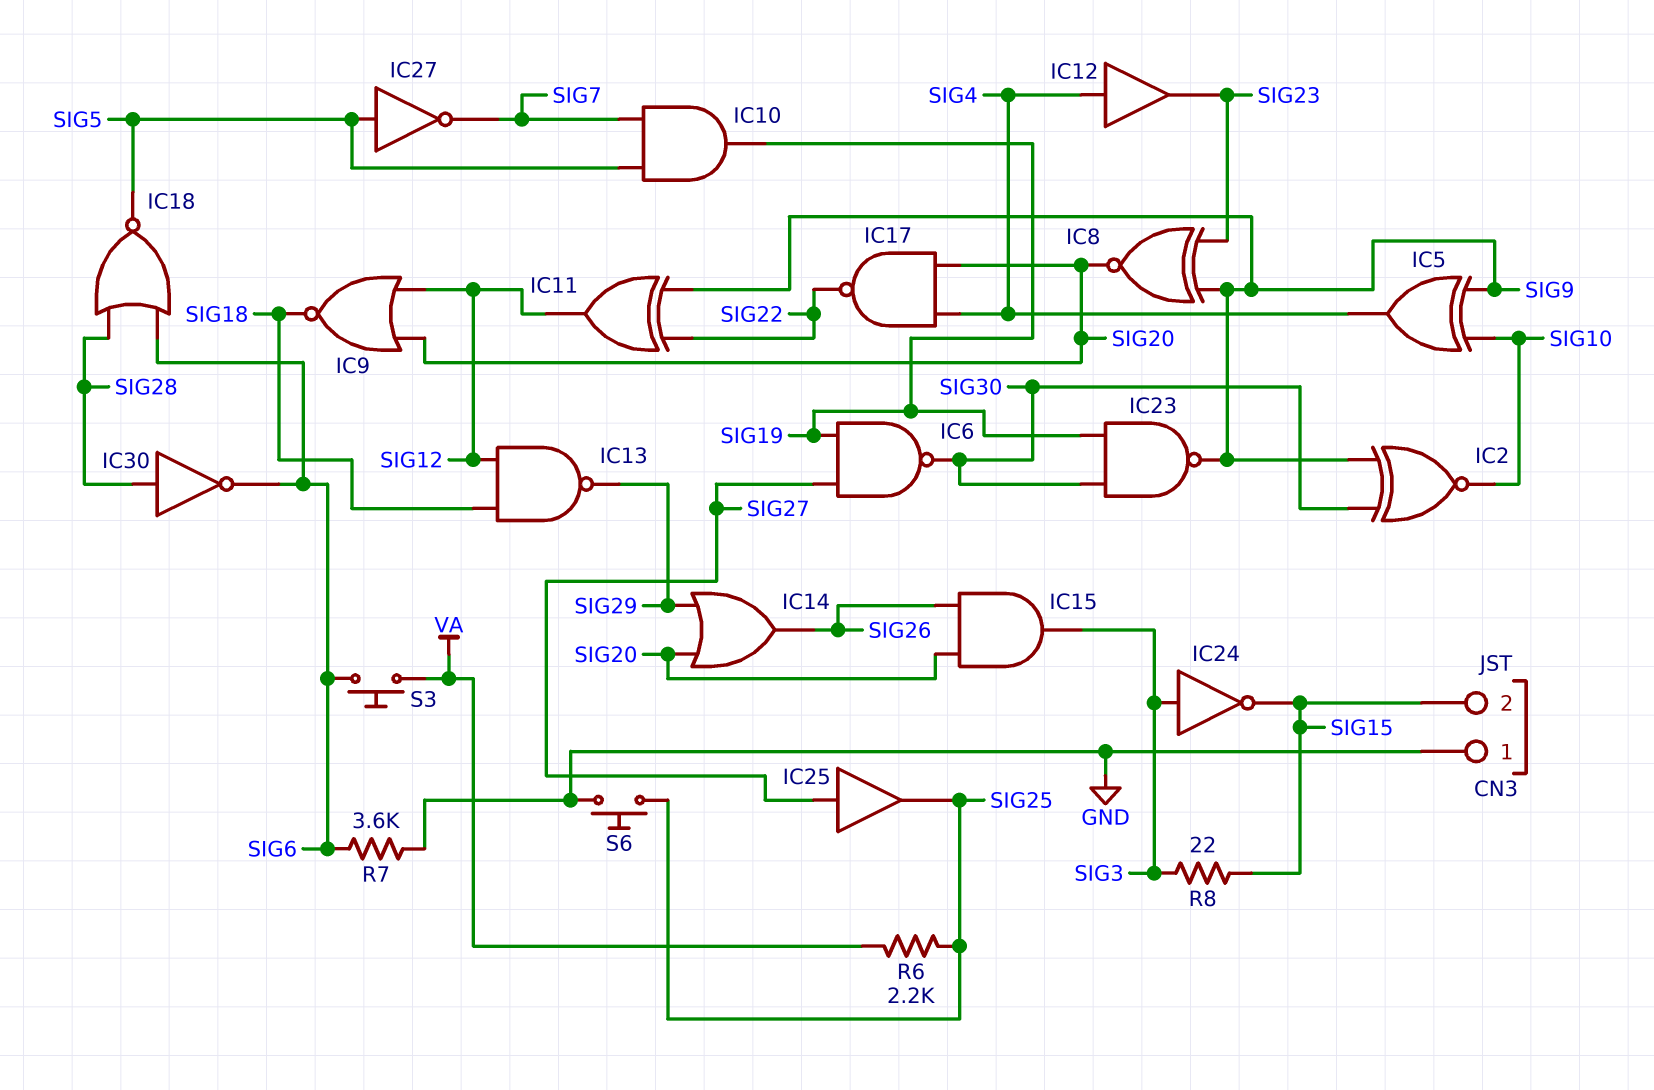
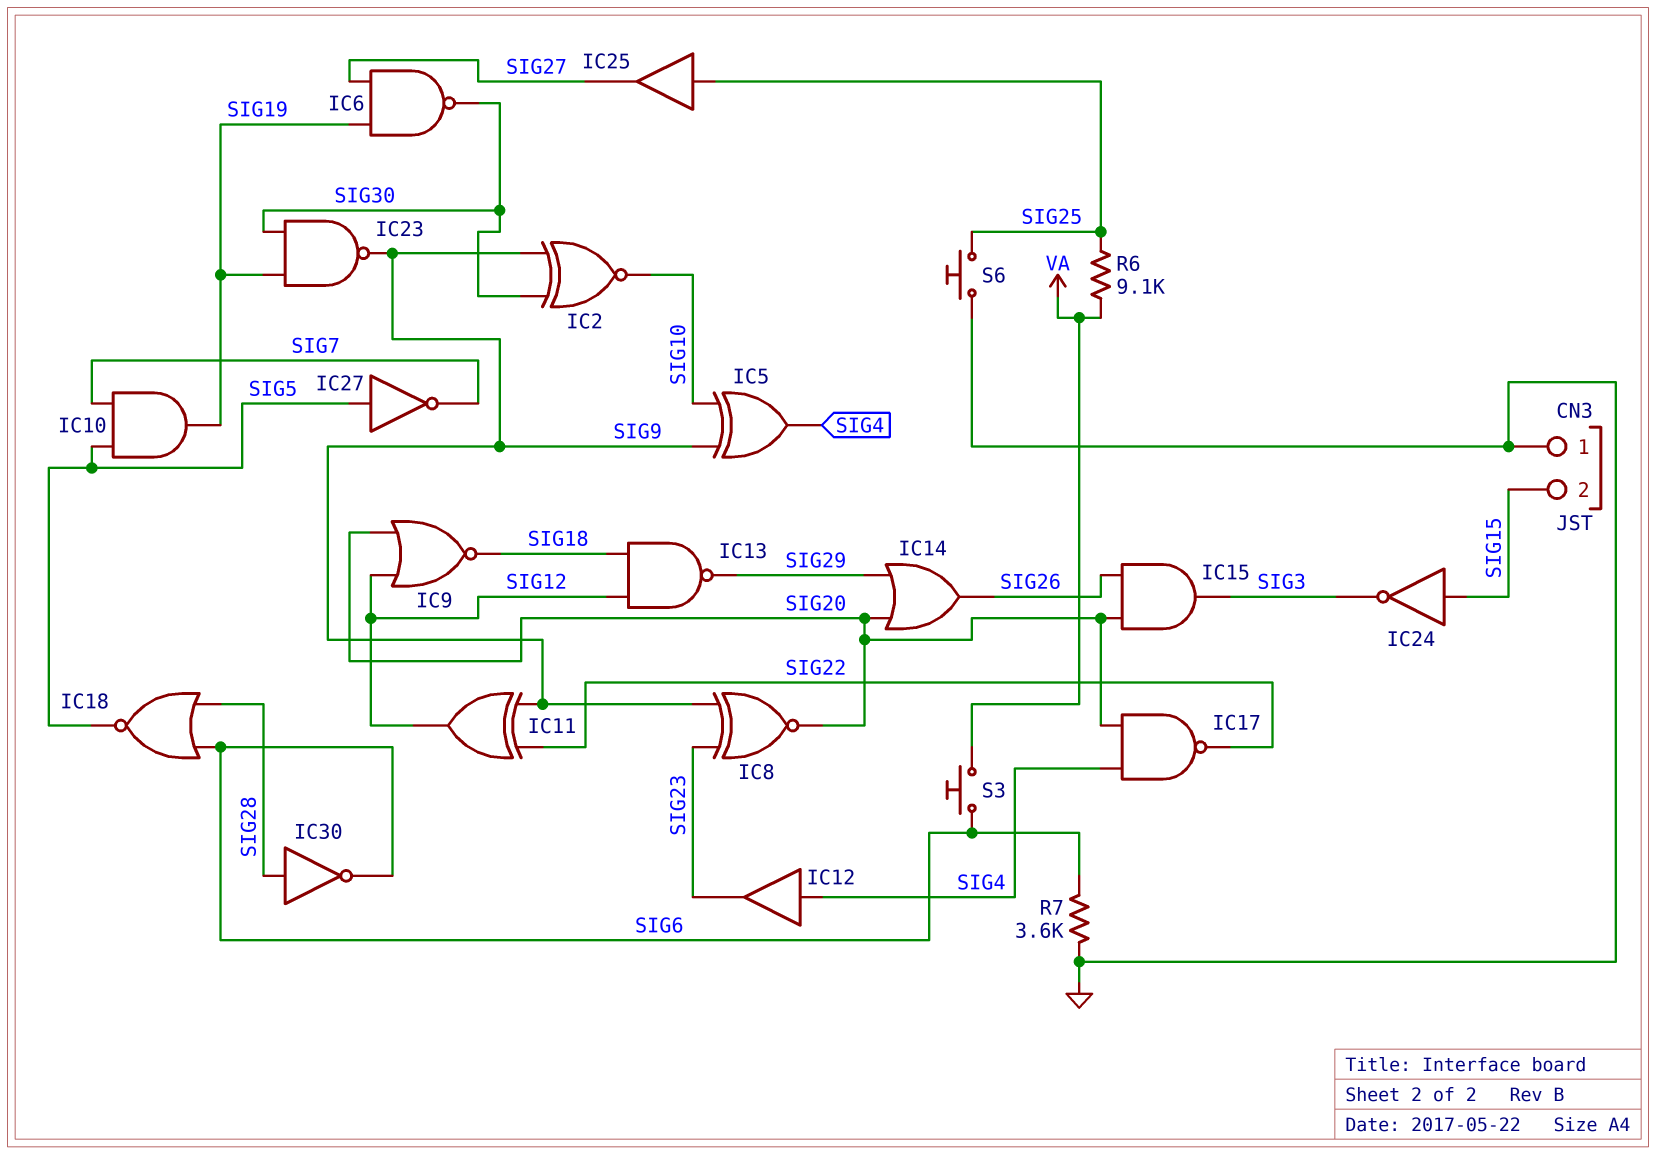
IC24: NOT (in SIG3, out SIG15) -> NOT (in SIG15, out SIG3)
IC25: buffer (in SIG27, out SIG25) -> buffer (in SIG25, out SIG27)
R6: 2.2k (SIG25, VA) -> 9.1k (SIG25, VA)
R8: 22 (SIG3, SIG15) -> none

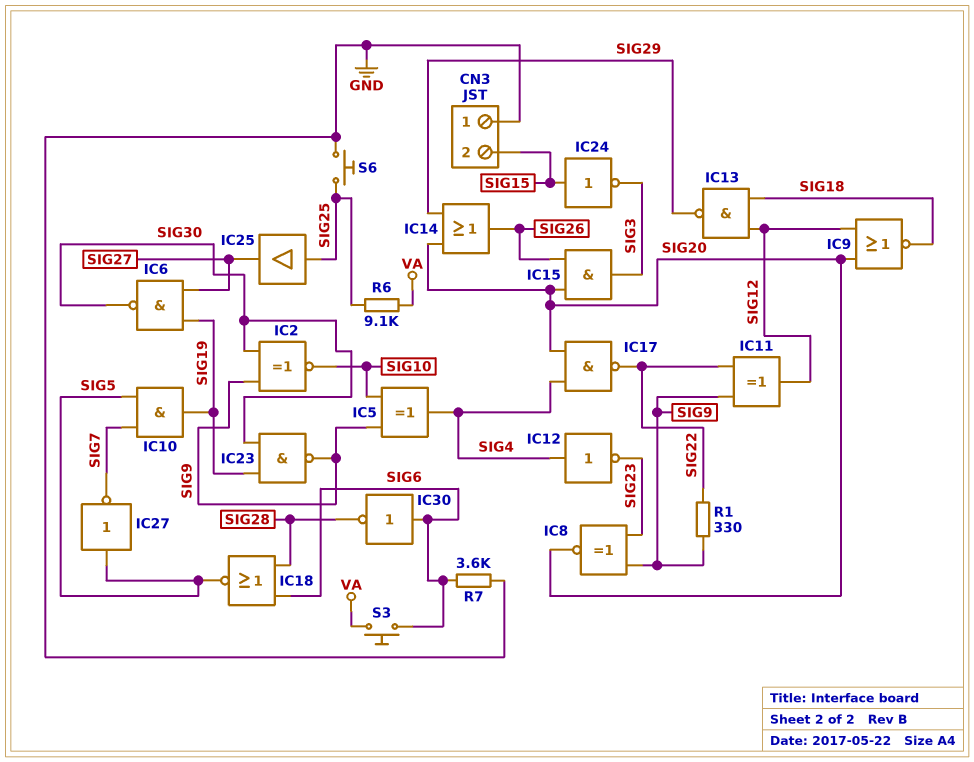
IC12: buffer (in SIG4, out SIG23) -> NOT (in SIG4, out SIG23)
IC30: NOT (in SIG28, out SIG6) -> NOT (in SIG6, out SIG28)
R1: none -> 330 (SIG9, SIG22)

